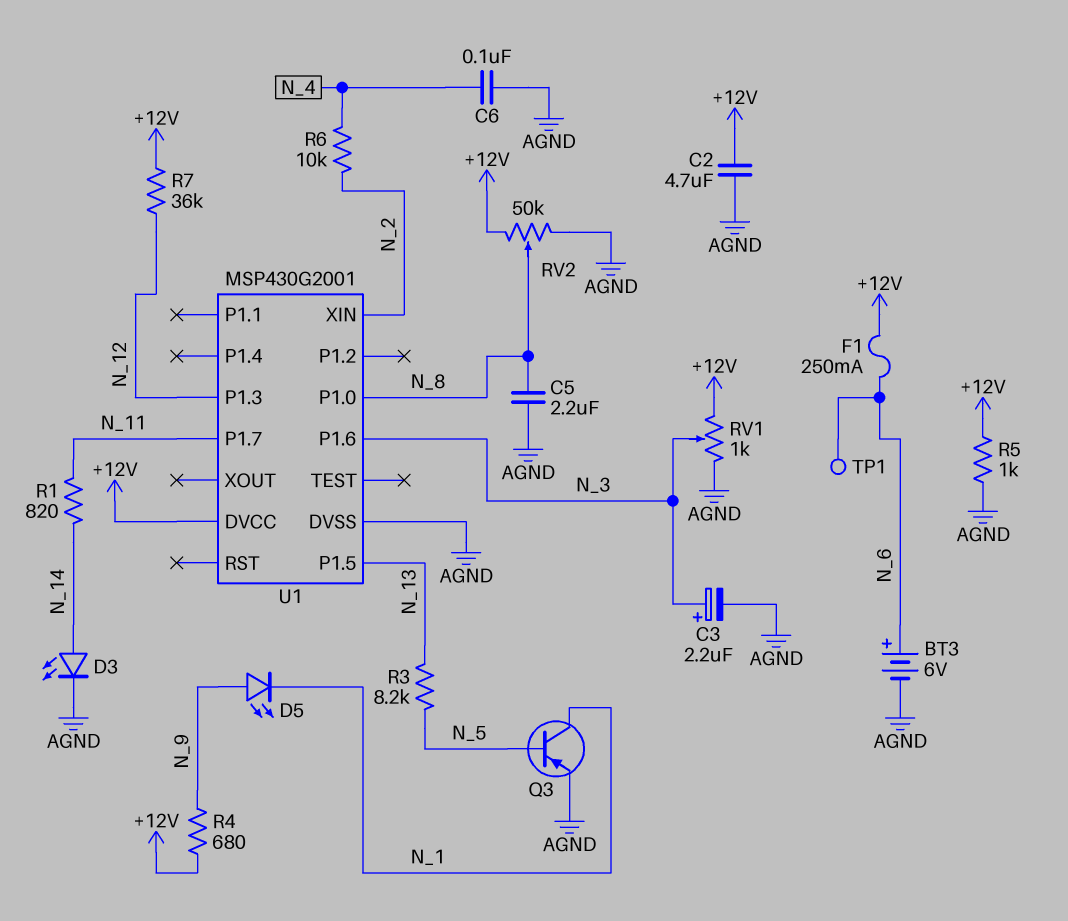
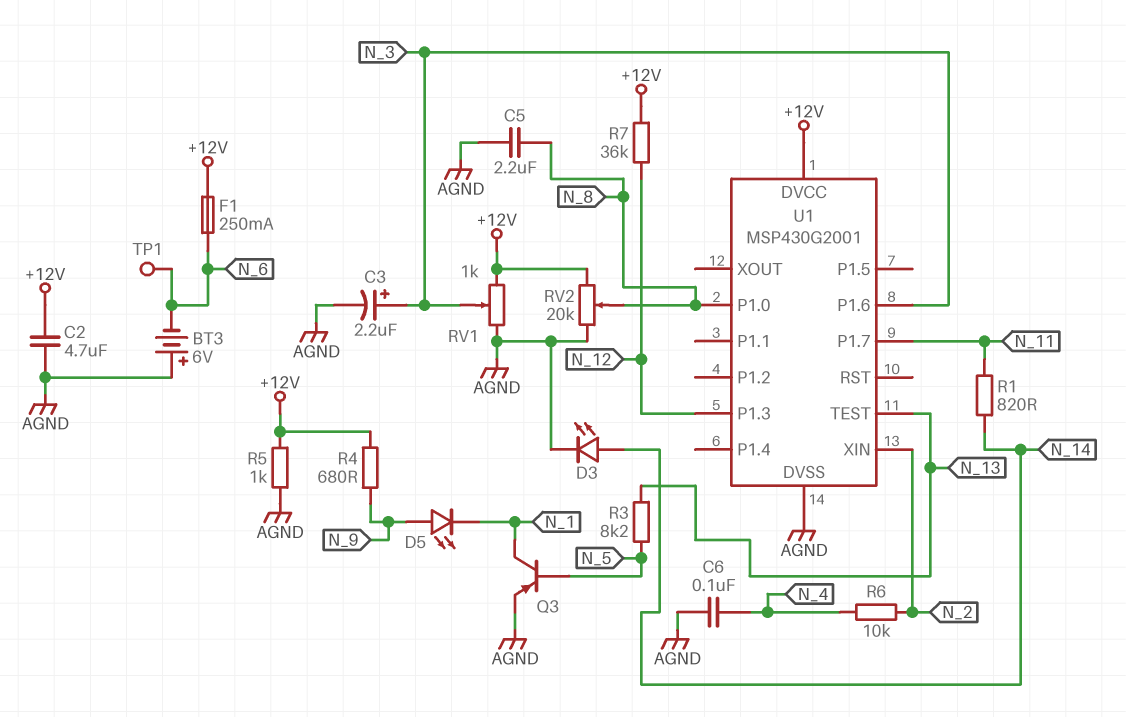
BT3: 6V (plus N_6, minus AGND) -> 6V (plus AGND, minus N_6)
RV2: 50k (+12V, AGND, wiper N_8) -> 20k (+12V, AGND, wiper N_8)
U1 pin P1.5: N_13 -> none
U1 pin TEST: none -> N_13

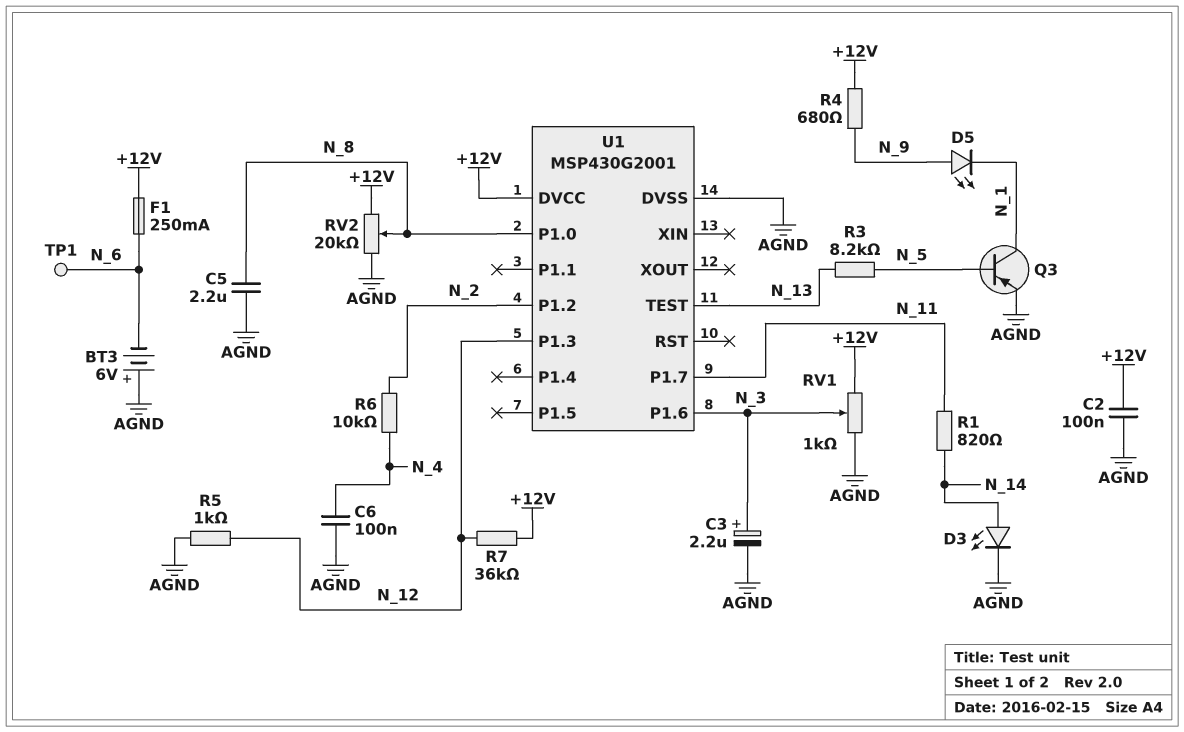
C2: 4.7uF (+12V, AGND) -> 100nF (+12V, AGND)
R5: 1k (+12V, AGND) -> 1k (AGND, N_12)
U1 pin P1.2: none -> N_2
U1 pin XIN: N_2 -> none

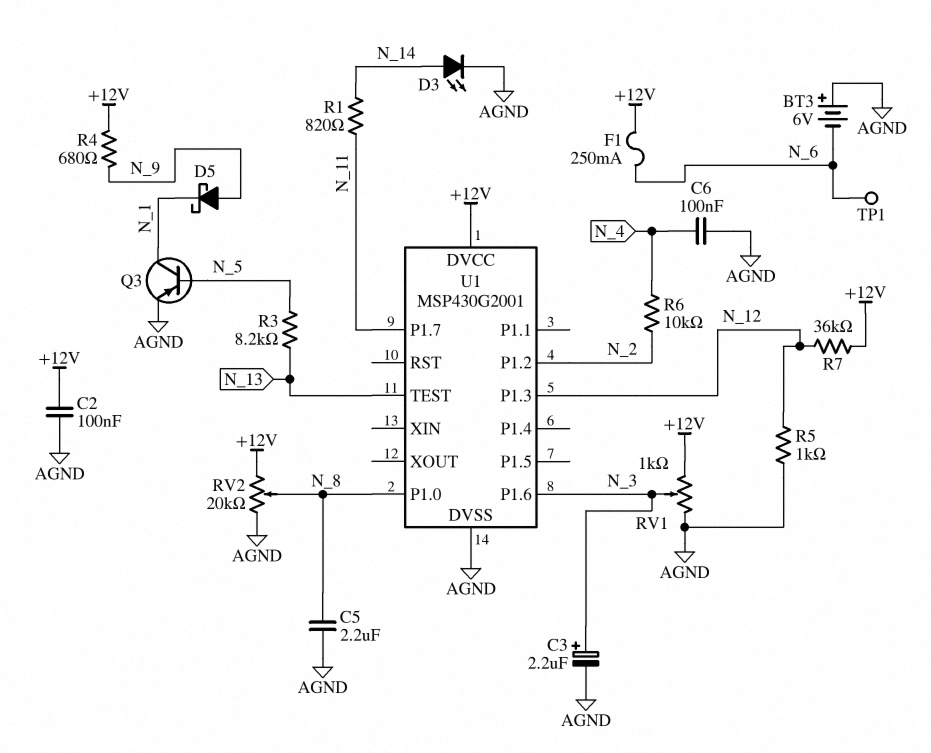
D5: LED (A N_9, K N_1) -> schottky (A N_9, K N_1)

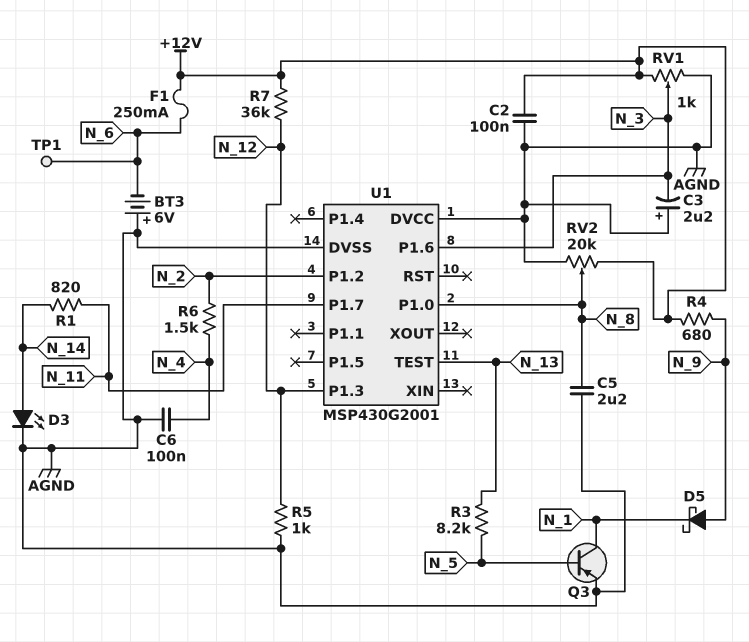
C3: 2.2uF (plus N_3, minus AGND) -> 2.2uF (plus AGND, minus N_3)
R6: 10k (N_2, N_4) -> 1.5k (N_2, N_4)
U1 pin DVCC: +12V -> AGND

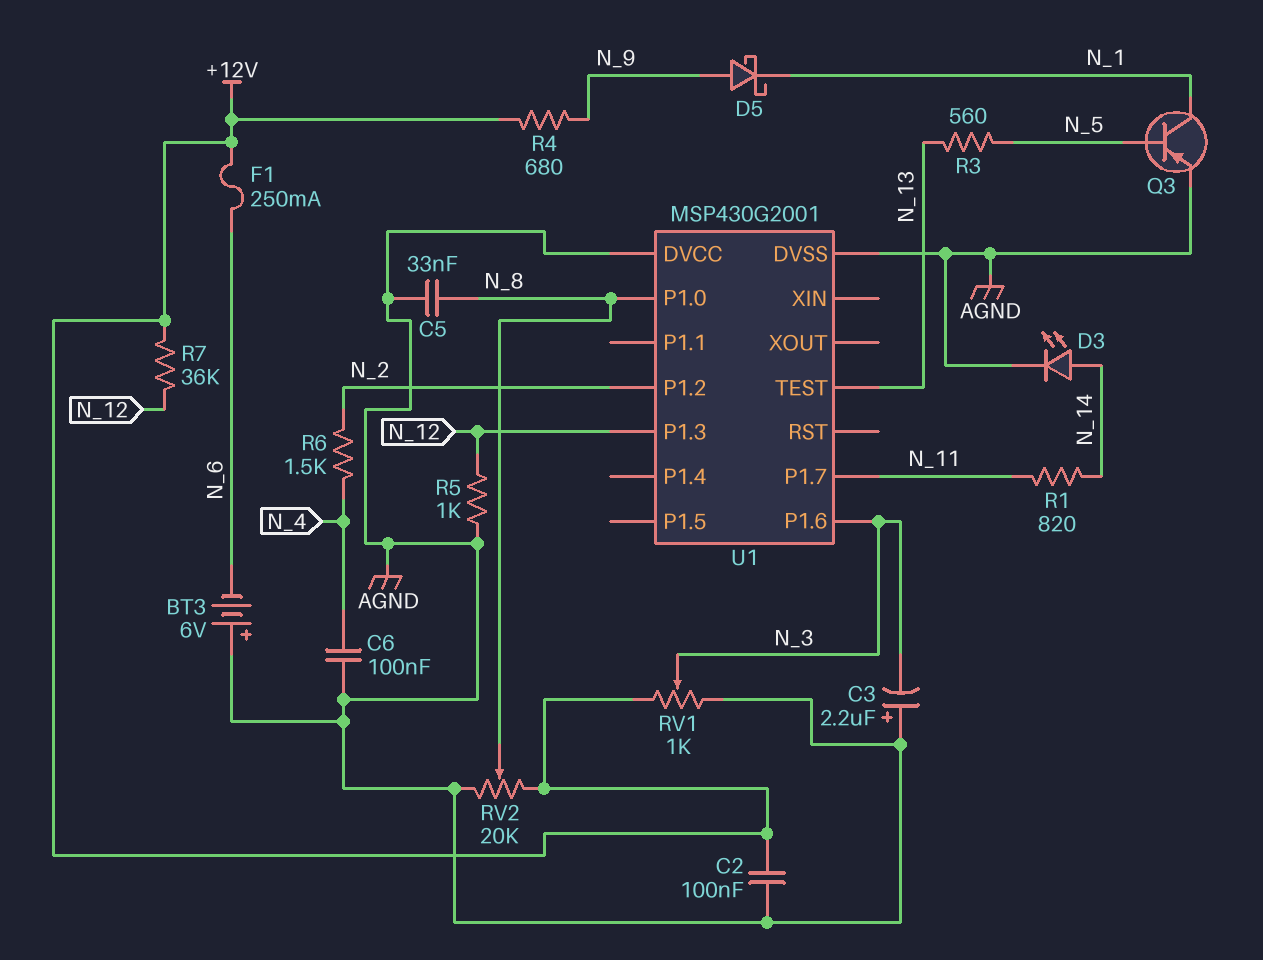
C5: 2.2uF (AGND, N_8) -> 33nF (AGND, N_8)
R3: 8.2k (N_5, N_13) -> 560 (N_5, N_13)
TP1: test point (N_6) -> none

